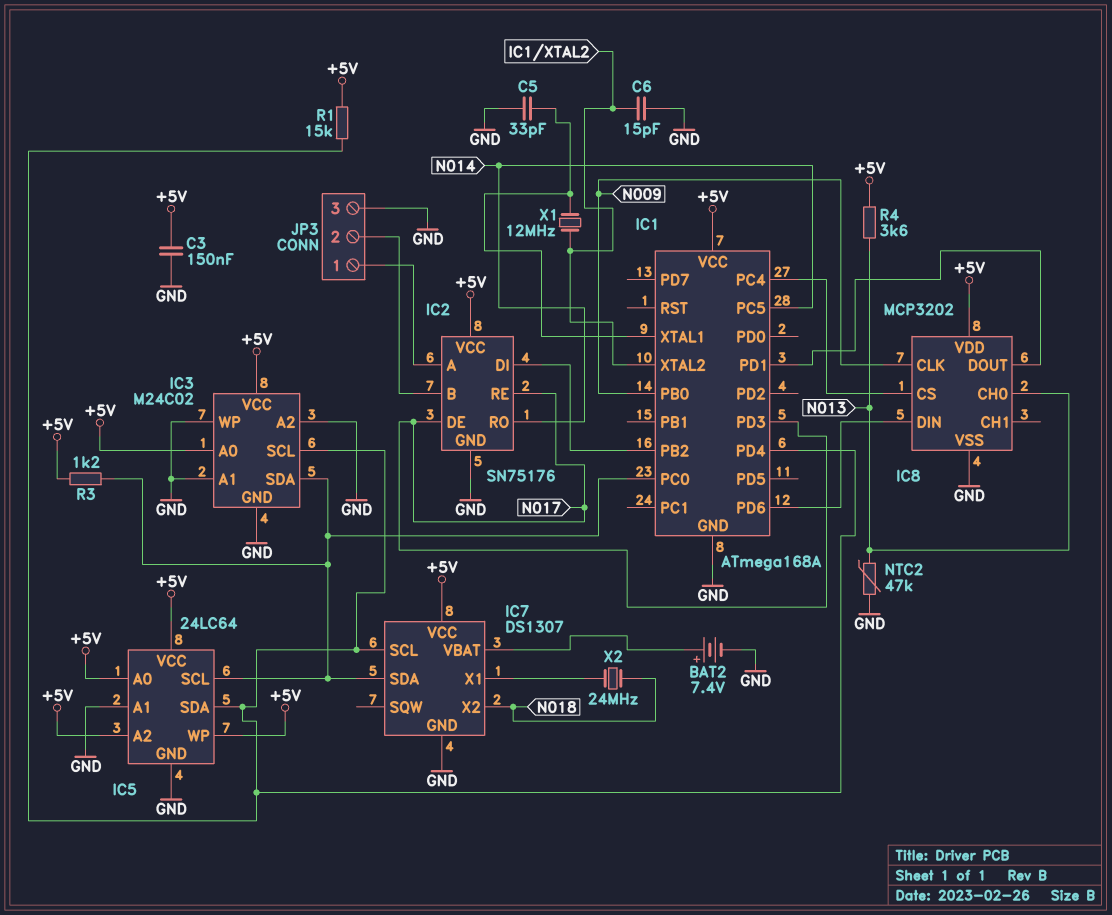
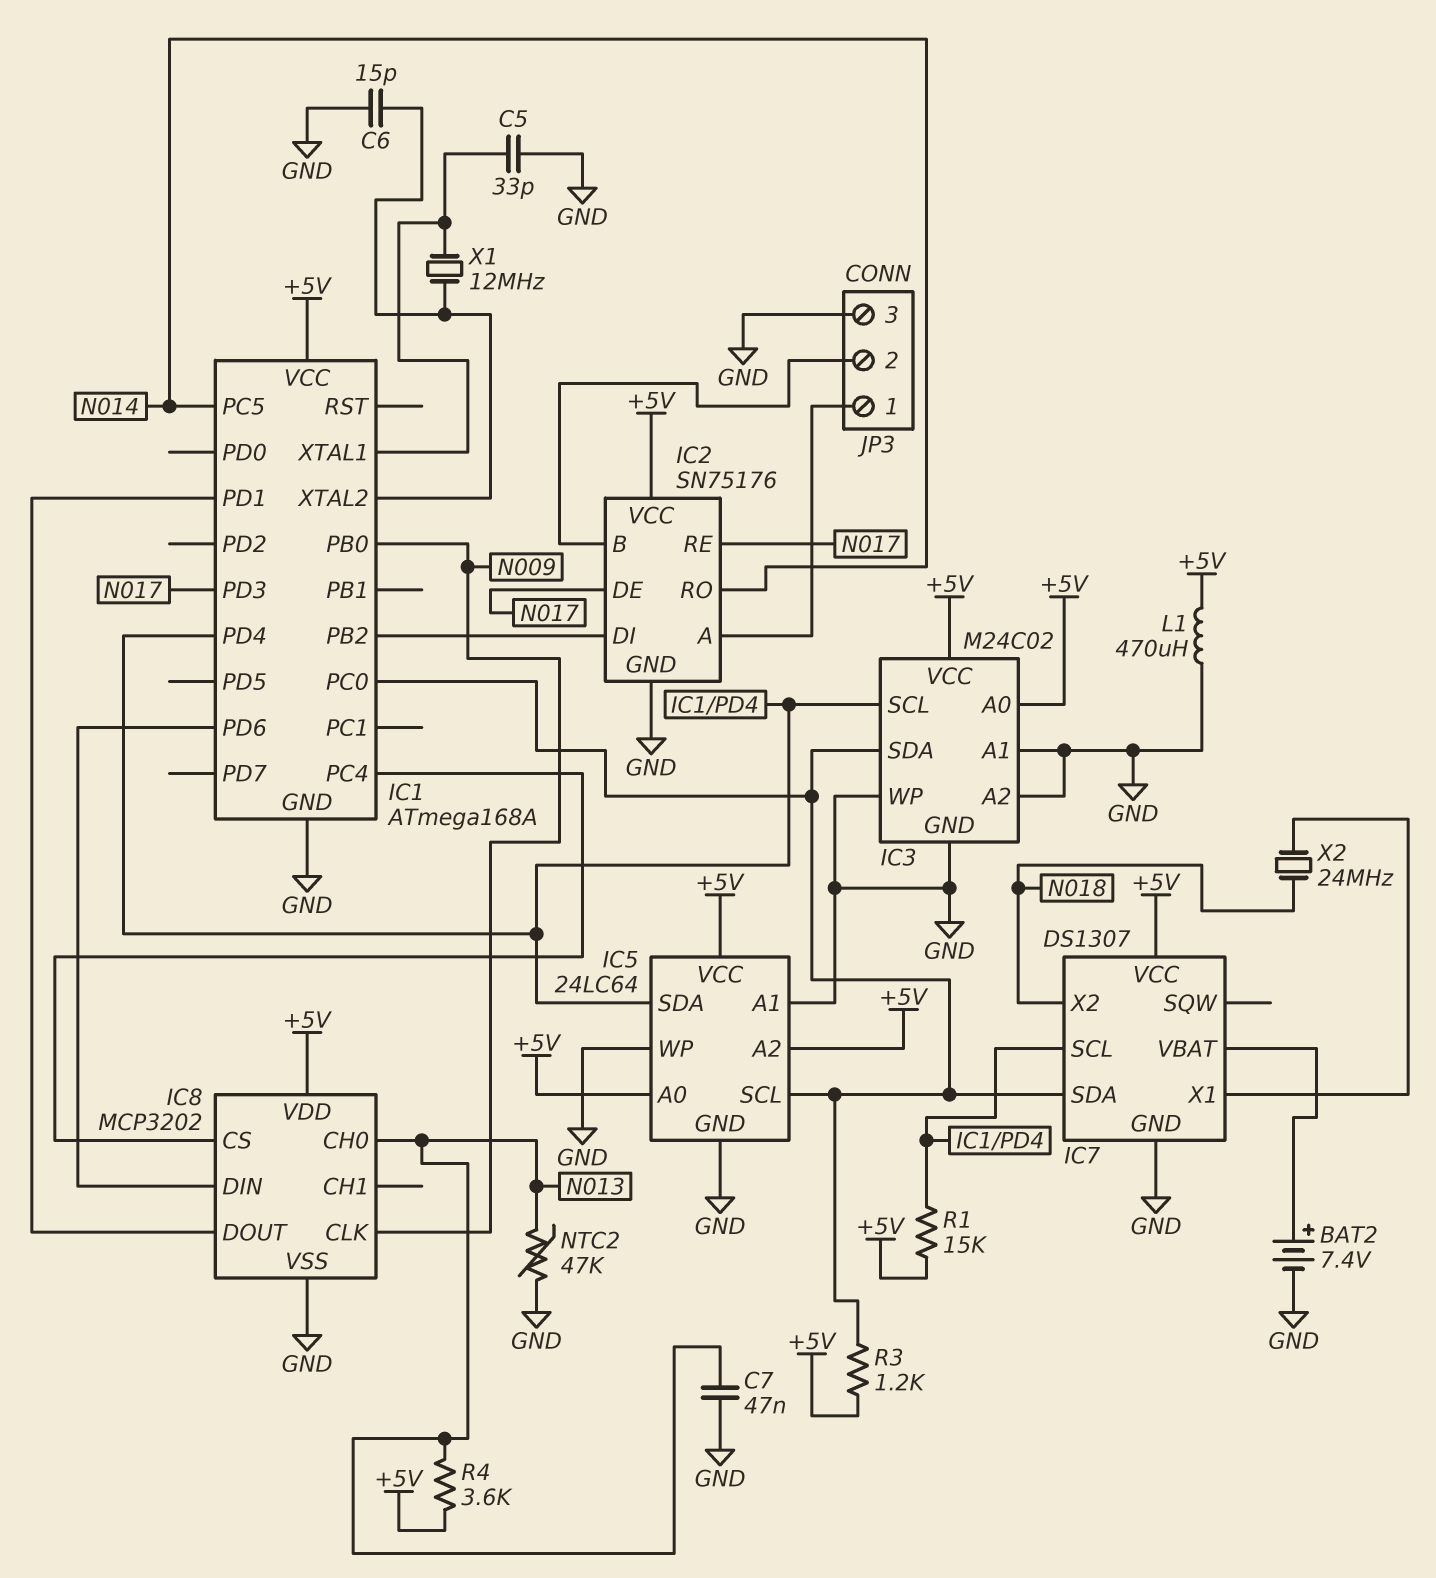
C3: 150nF (+5V, GND) -> none
C7: none -> 47nF (GND, N013)
IC5 pin WP: +5V -> GND
L1: none -> 470uH (+5V, GND)

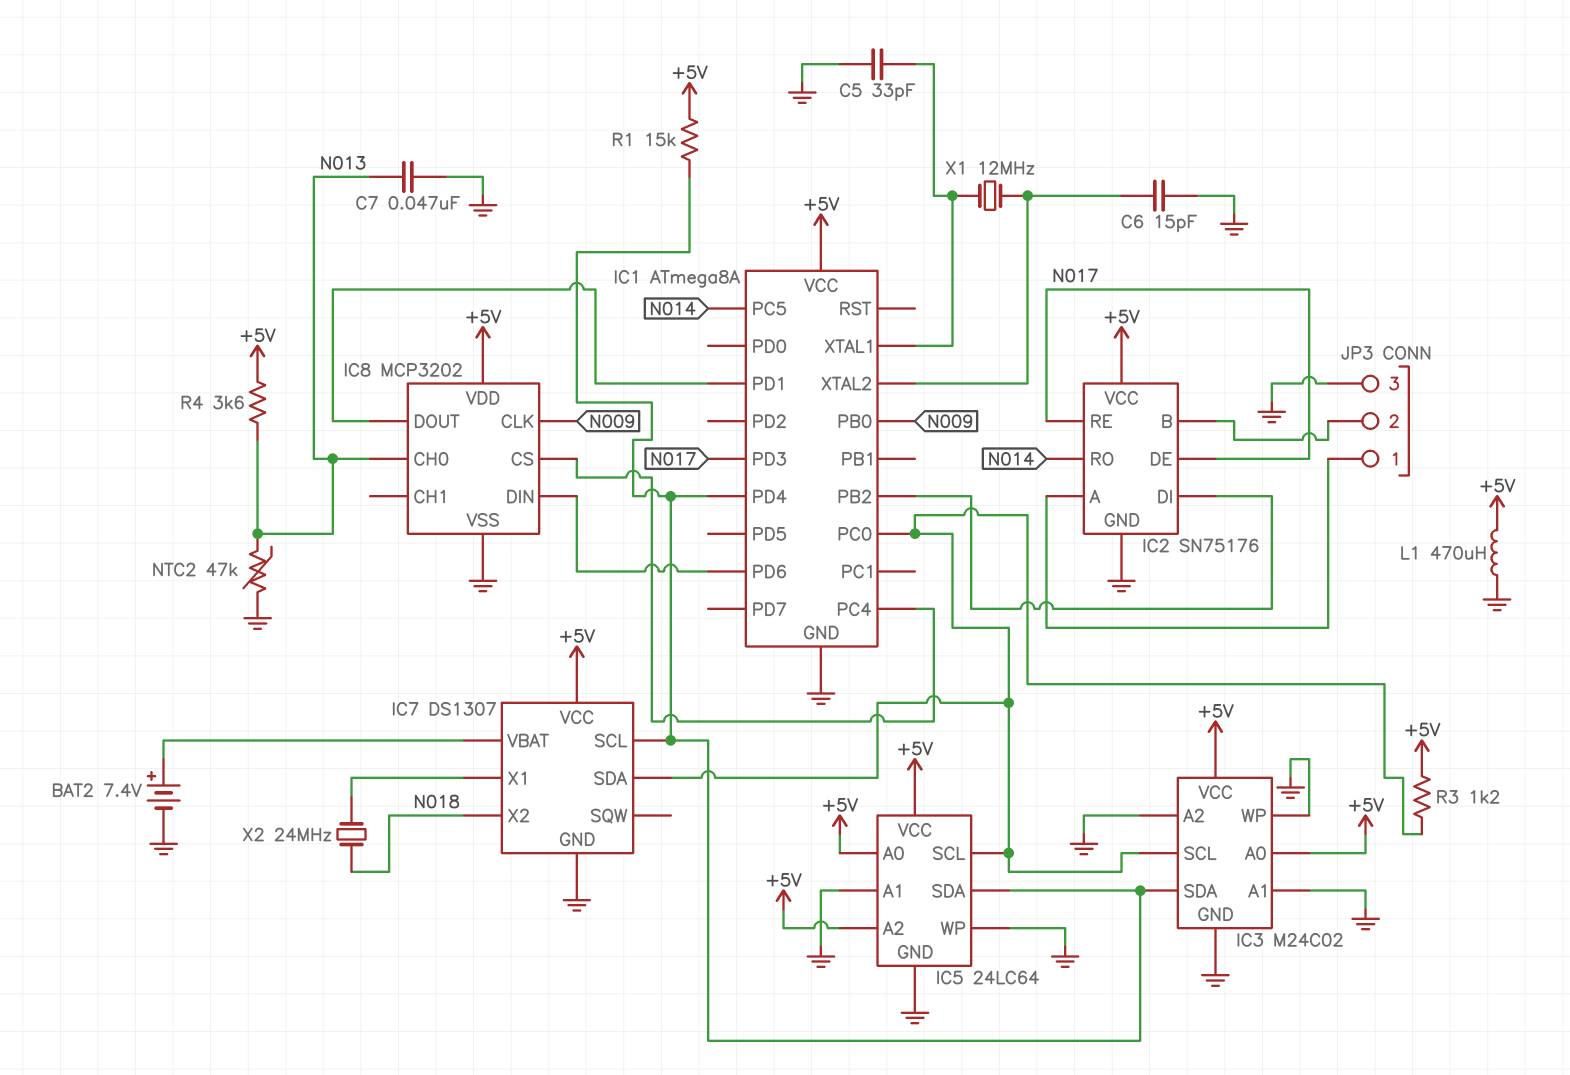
IC1: ATmega168A -> ATmega8A
IC3 pin SCL: IC1/PD4 -> IC1/PC0
IC3 pin SDA: IC1/PC0 -> IC1/PD4

